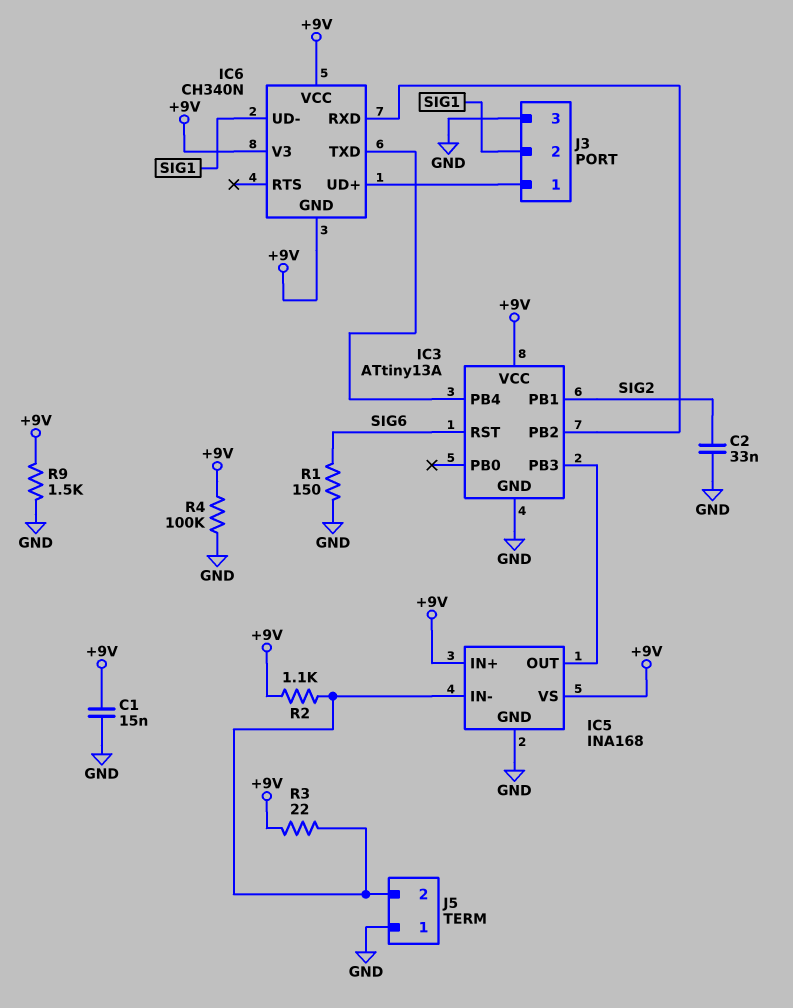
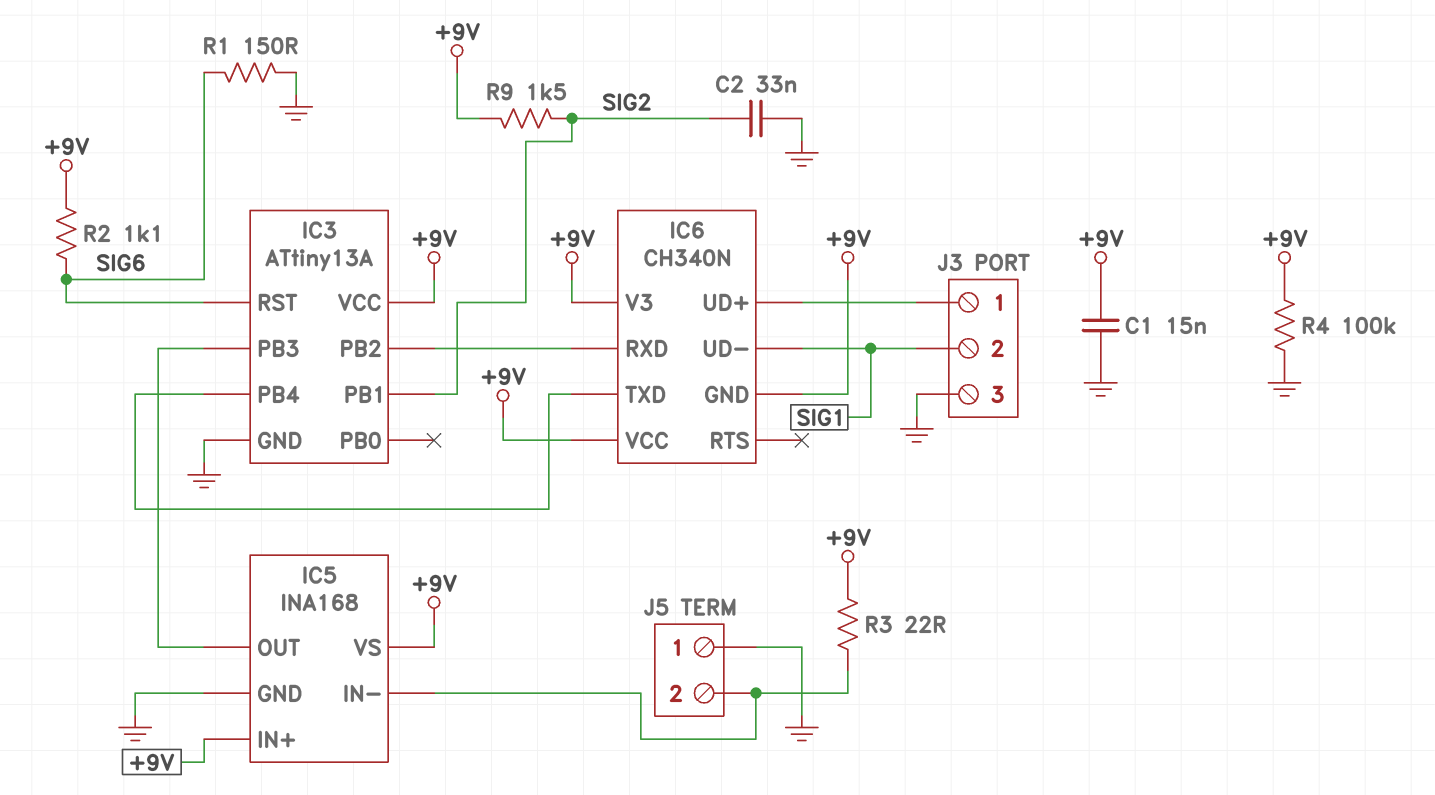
R2: 1.1k (+9V, IC5/IN-) -> 1.1k (+9V, SIG6)
R9: 1.5k (+9V, GND) -> 1.5k (+9V, SIG2)

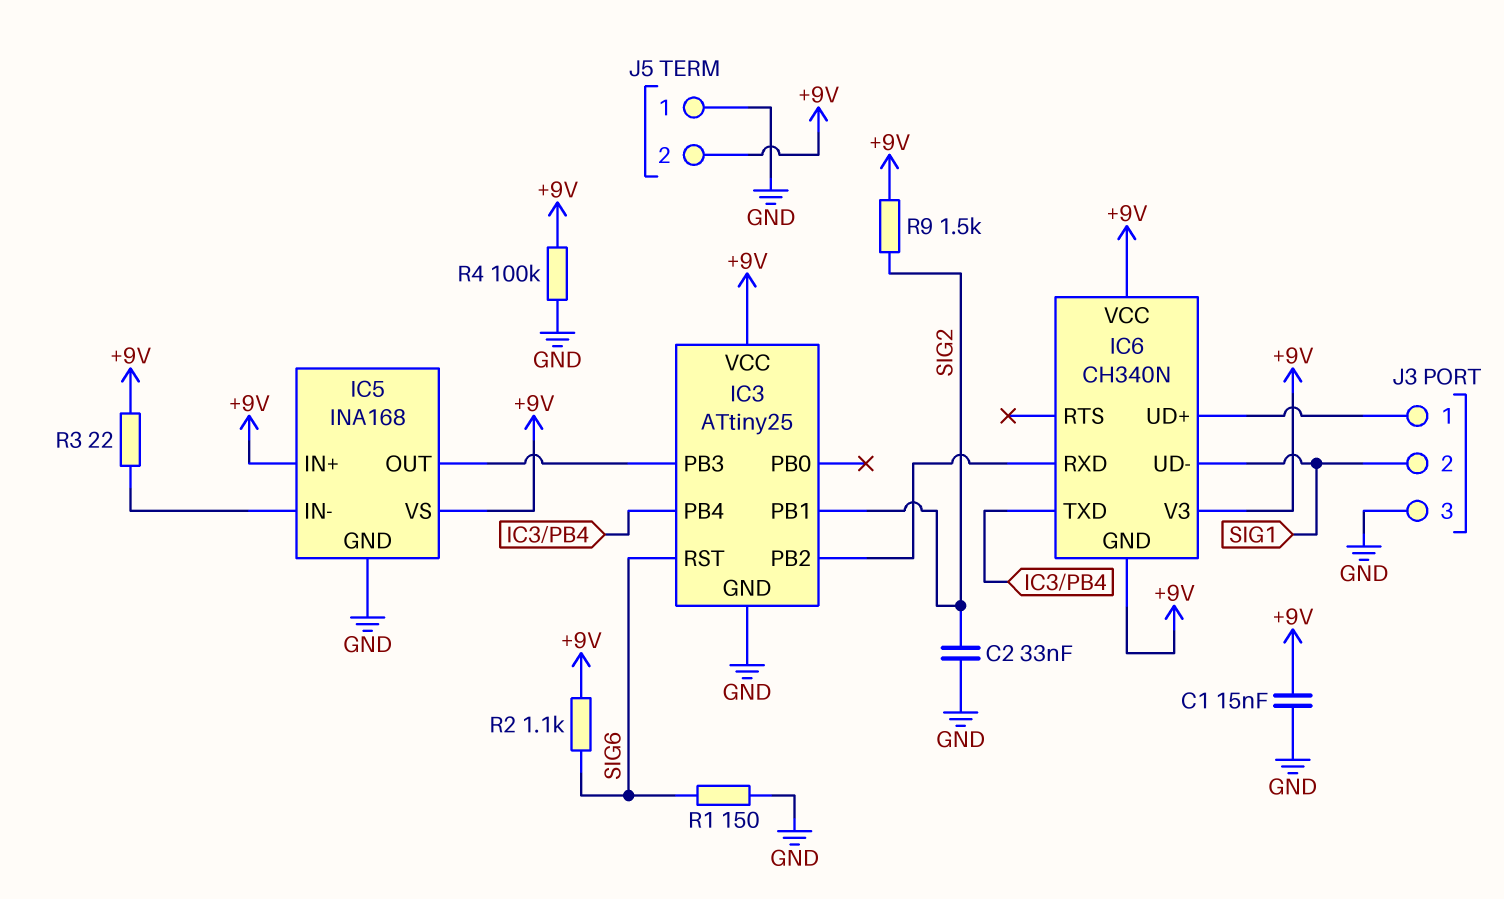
IC3: ATtiny13A -> ATtiny25
J5 pin 2: IC5/IN- -> +9V

